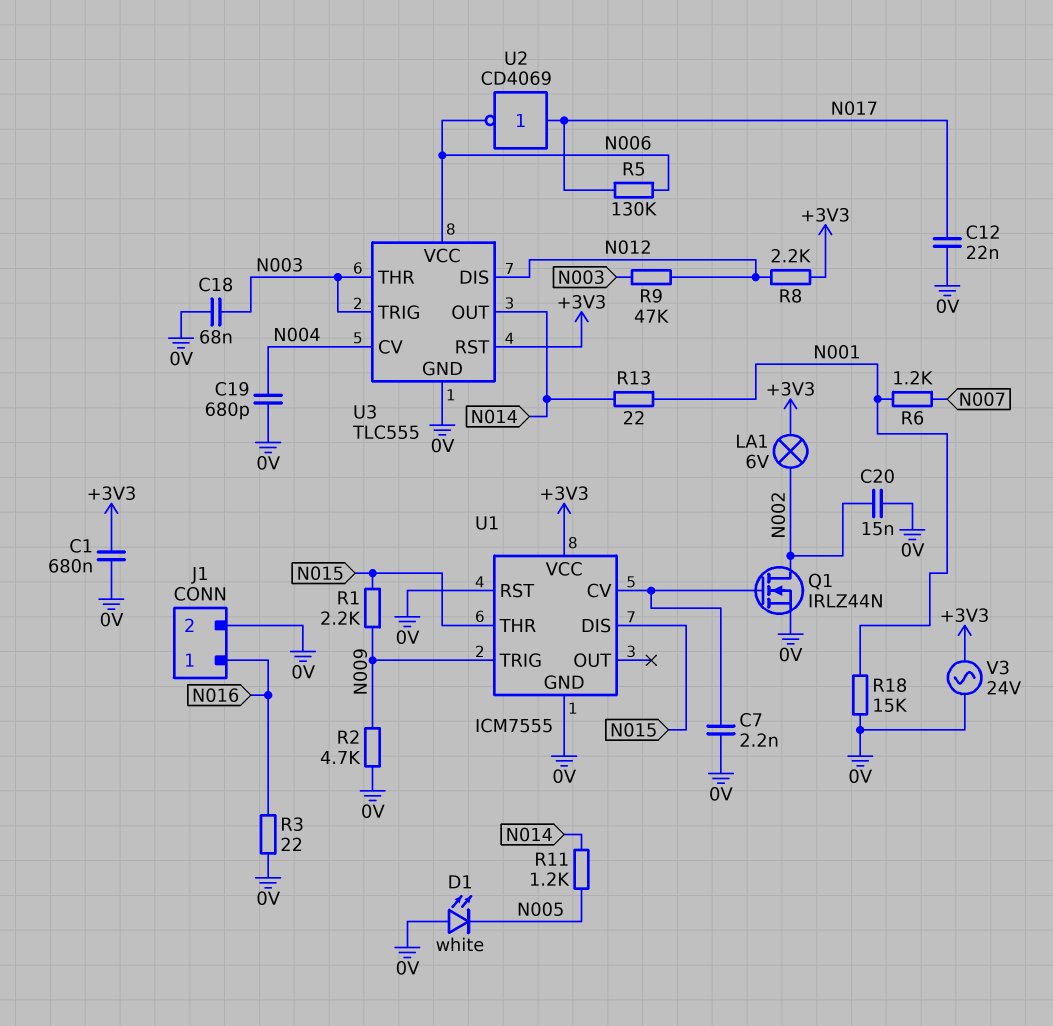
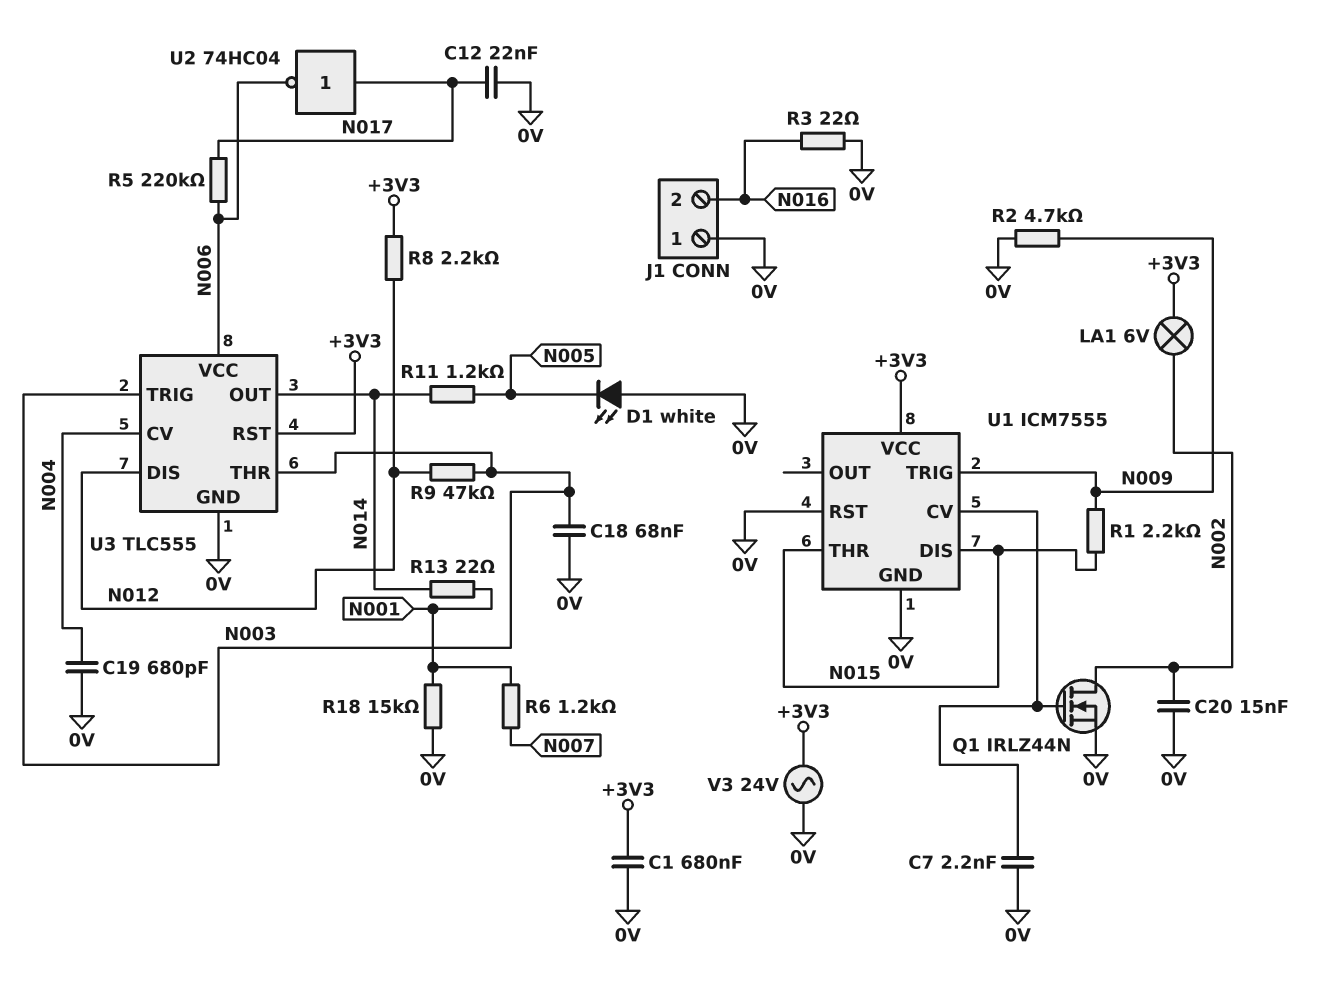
J1 pin 1: N016 -> 0V
J1 pin 2: 0V -> N016
R5: 130k (N006, N017) -> 220k (N006, N017)
U2: NOT CD4069 (in N017, out N006) -> NOT 74HC04 (in N017, out N006)

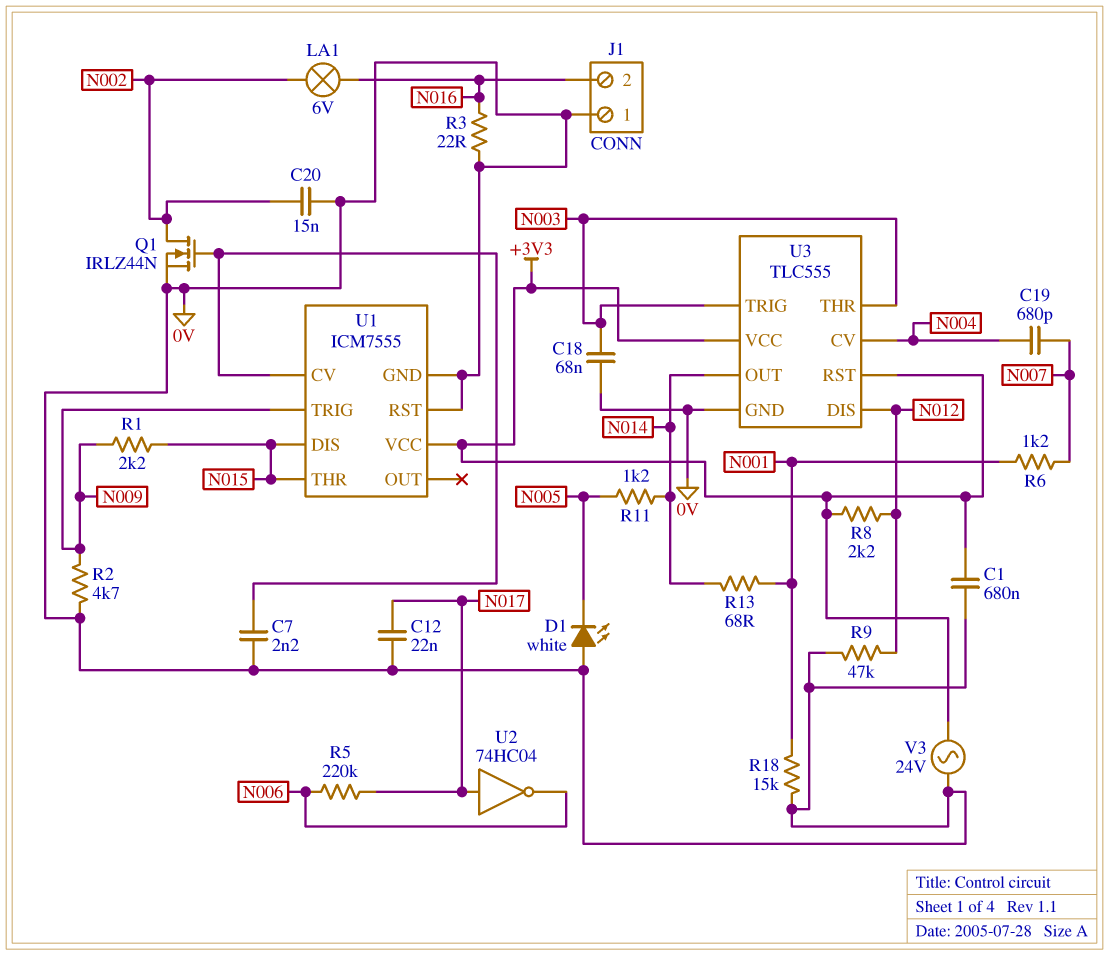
C19: 680pF (0V, N004) -> 680pF (N004, N007)
LA1: lamp 6V (+3V3, N002) -> lamp 6V (N002, N016)
R9: 47k (N003, N012) -> 47k (0V, N012)
R13: 22 (N001, N014) -> 68 (N001, N014)
U3 pin VCC: N006 -> +3V3

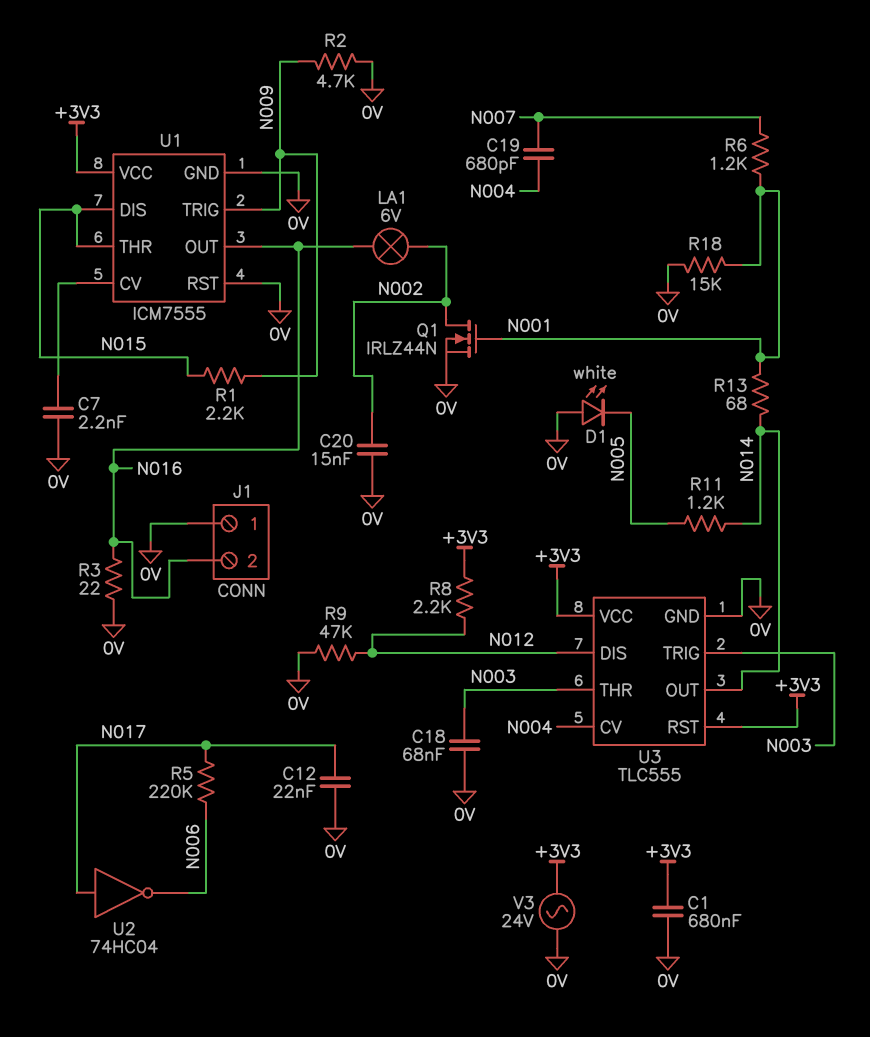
Q1: NMOS IRLZ44N (G U1/CV, D N002, S 0V) -> NMOS IRLZ44N (G N001, D N002, S 0V)
U1 pin OUT: none -> N016

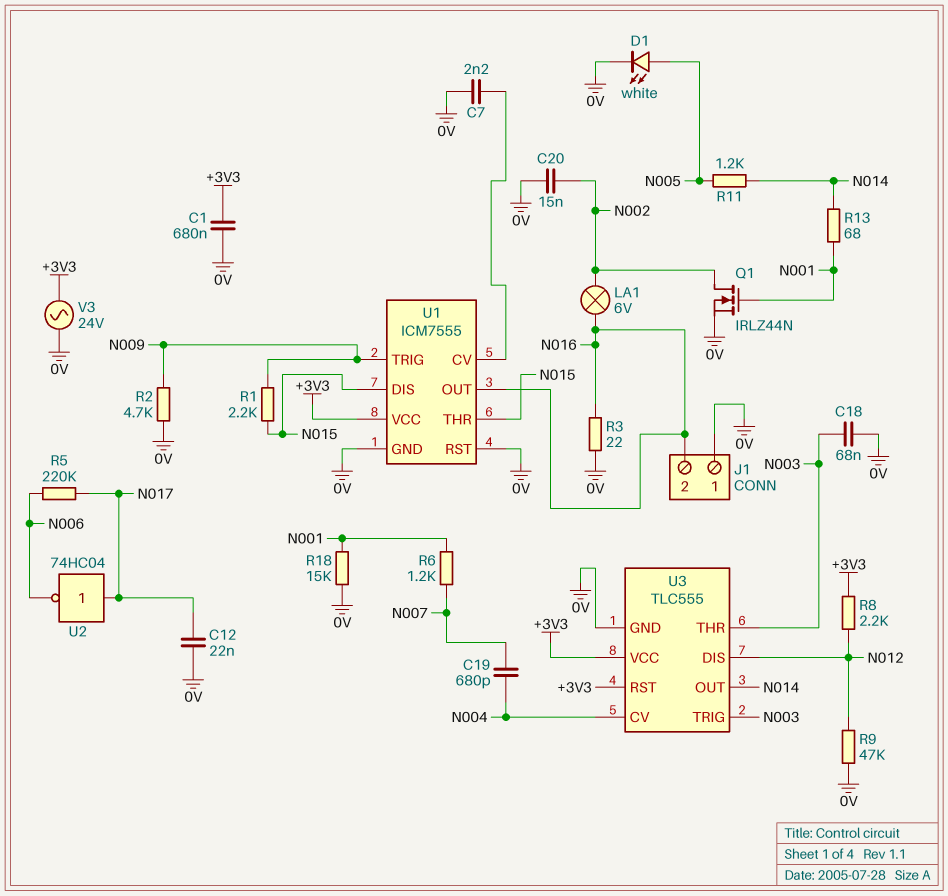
D1: LED white (A 0V, K N005) -> LED white (A N005, K 0V)

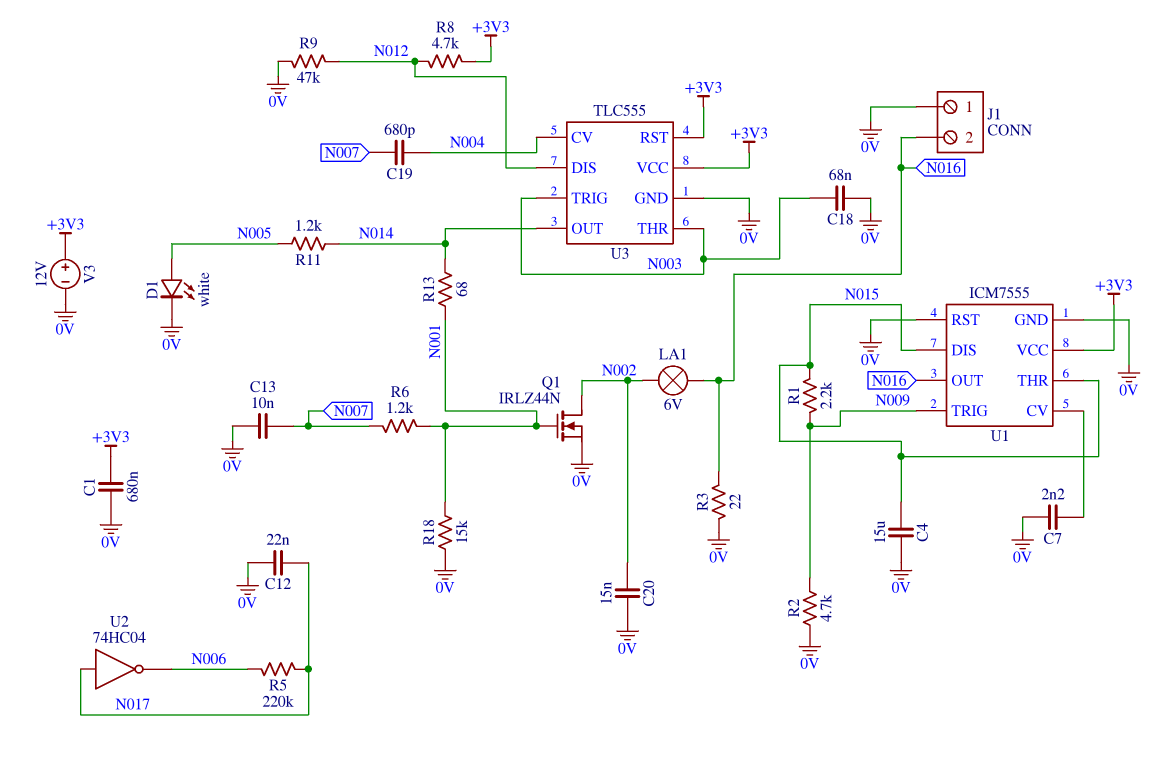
C4: none -> 15uF (0V, N015)
C13: none -> 10nF (0V, N007)
R8: 2.2k (+3V3, N012) -> 4.7k (+3V3, N012)
V3: AC 24V (+3V3, 0V) -> 12V (plus +3V3, minus 0V)

